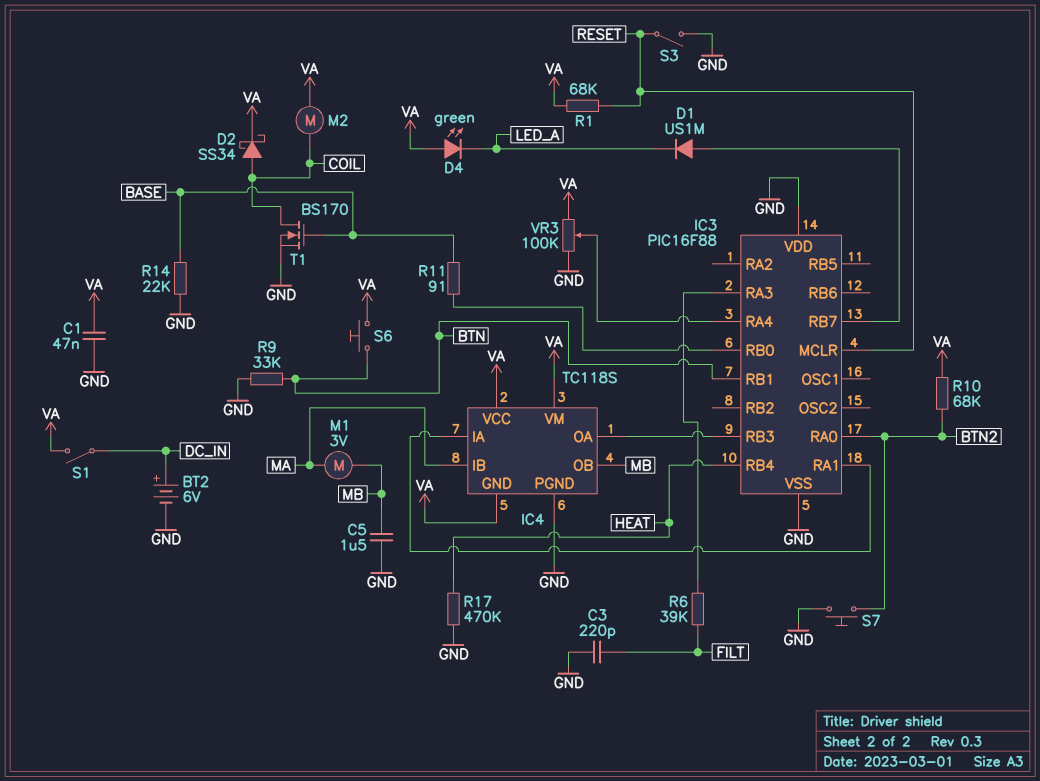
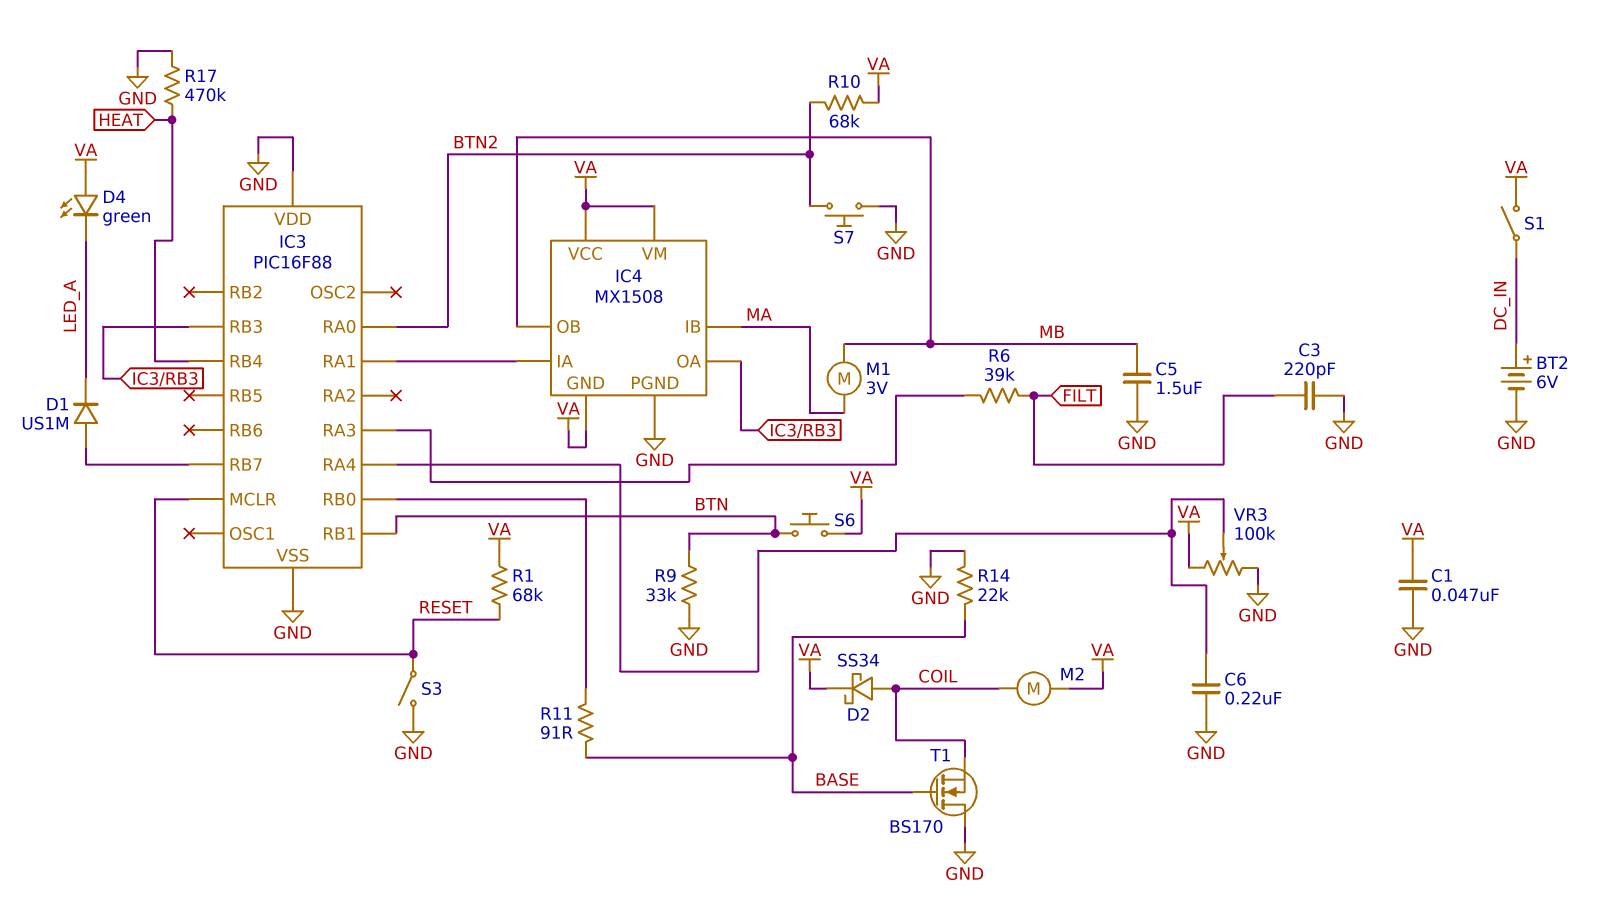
C6: none -> 220nF (GND, IC3/RA4)
IC4: TC118S -> MX1508
T1: NMOS BS170 (G BASE, D COIL, S GND) -> NMOS BS170 (G BASE, D GND, S COIL)

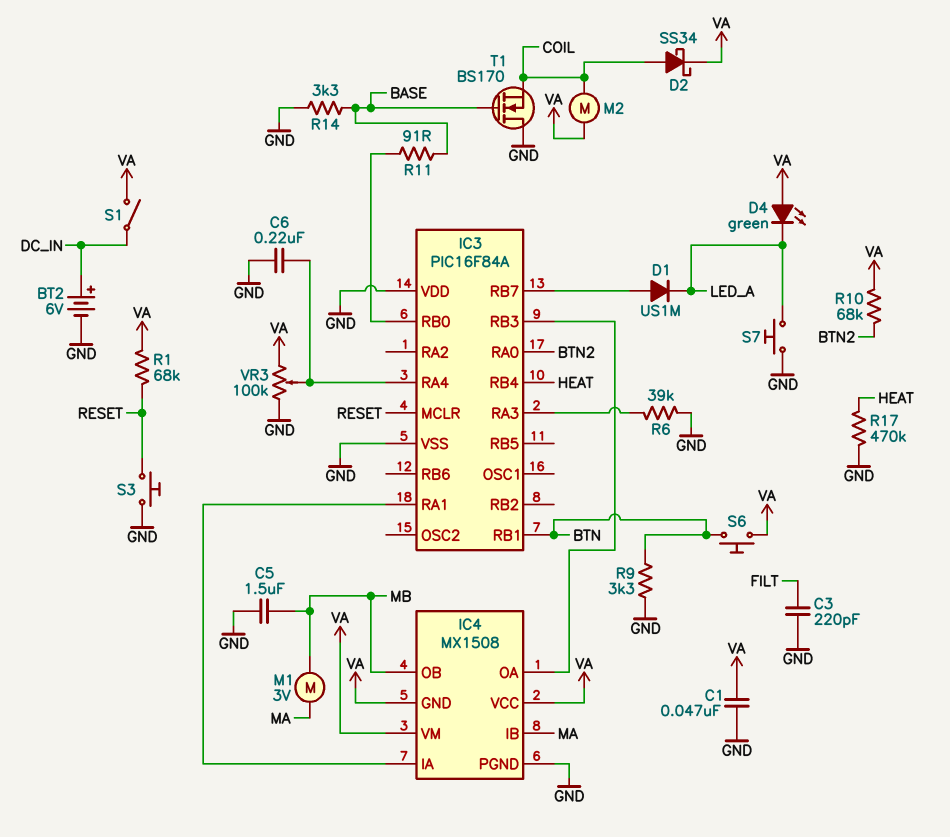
IC3: PIC16F88 -> PIC16F84A
R6: 39k (FILT, IC3/RA3) -> 39k (GND, IC3/RA3)
R9: 33k (BTN, GND) -> 3.3k (BTN, GND)
R14: 22k (BASE, GND) -> 3.3k (BASE, GND)
S3: switch (GND, RESET) -> button (GND, RESET)
S7: button (BTN2, GND) -> button (GND, LED_A)

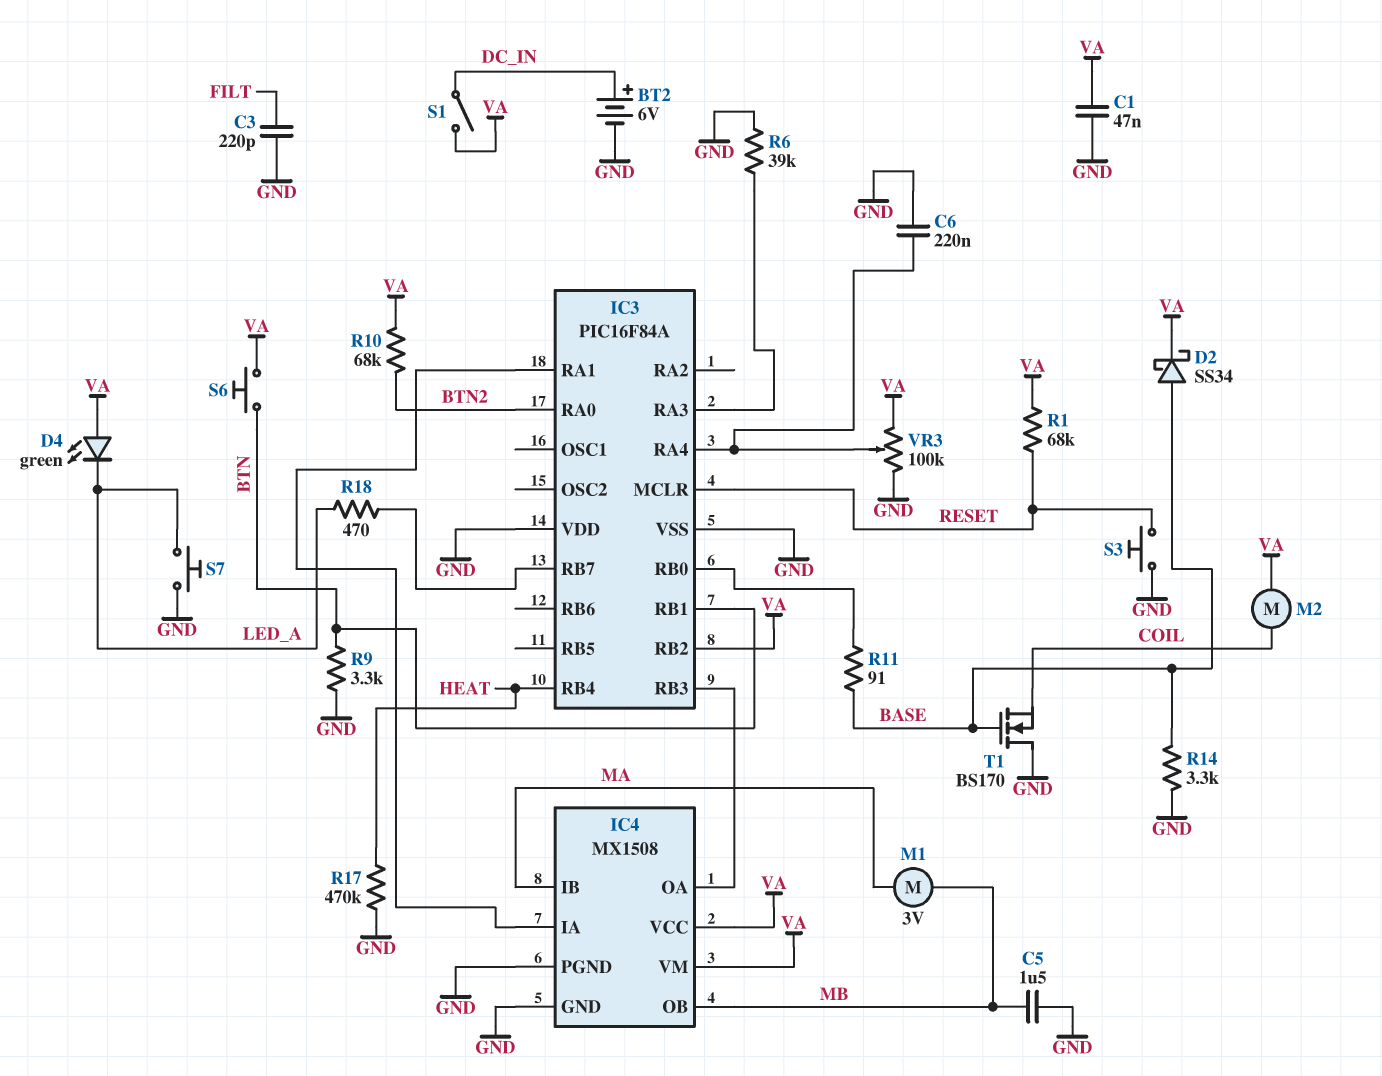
D1: diode US1M (A IC3/RB7, K LED_A) -> none
D2: schottky SS34 (A COIL, K VA) -> schottky SS34 (A BASE, K VA)
IC3 pin RB2: none -> VA
IC4 pin GND: VA -> GND
R18: none -> 470 (IC3/RB7, LED_A)

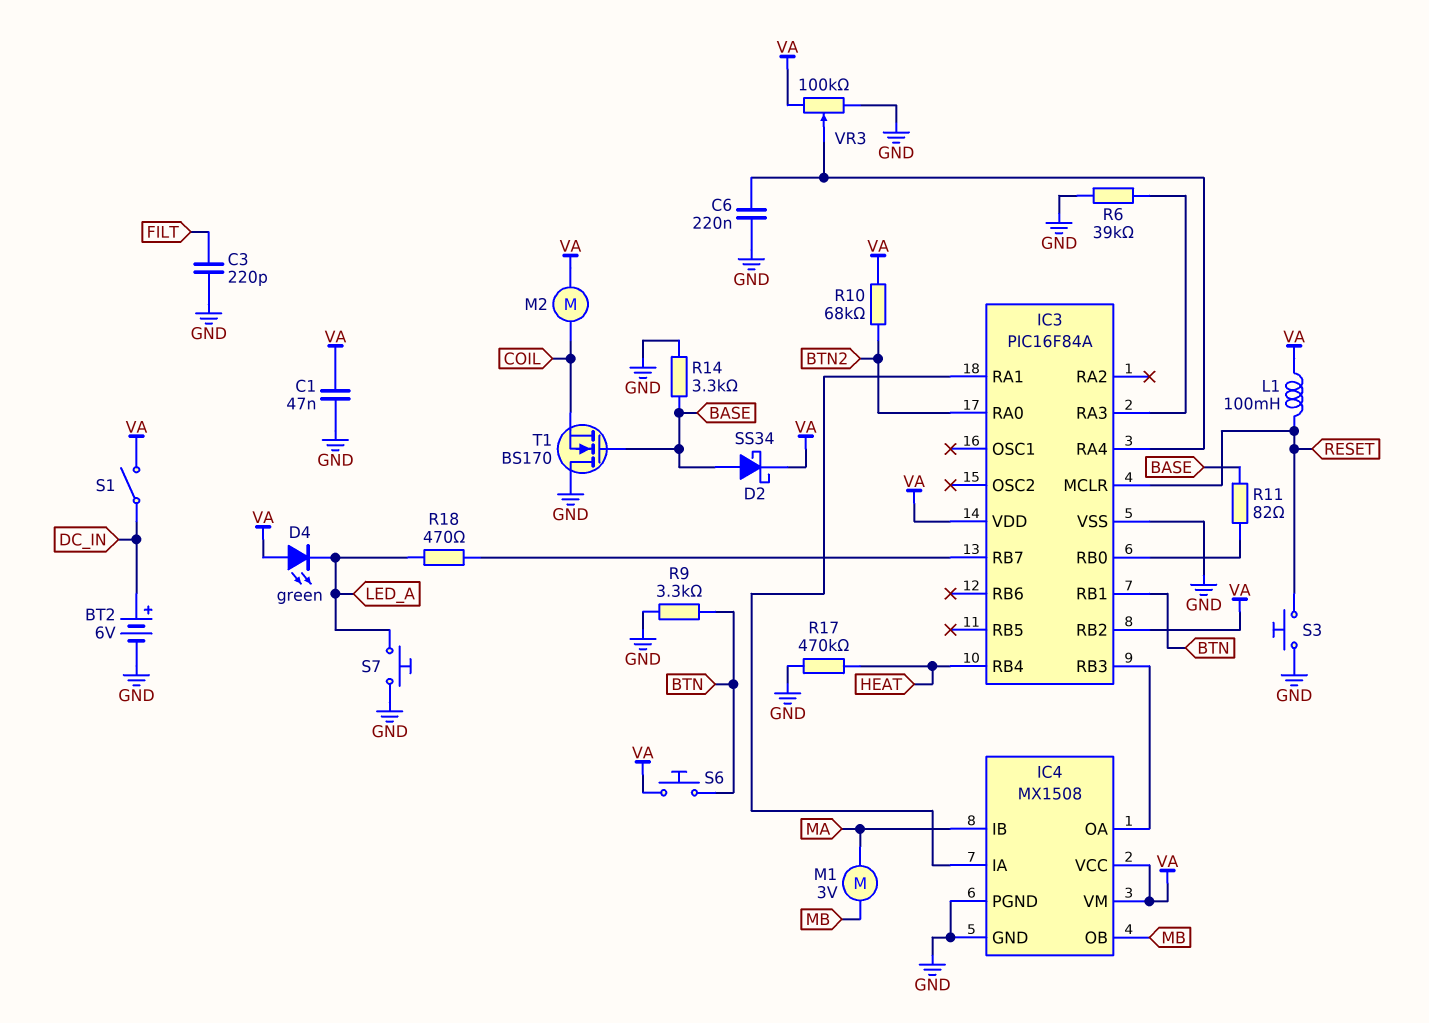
C5: 1.5uF (GND, MB) -> none
IC3 pin VDD: GND -> VA
L1: none -> 100mH (RESET, VA)
R1: 68k (RESET, VA) -> none
R11: 91 (BASE, IC3/RB0) -> 82 (BASE, IC3/RB0)

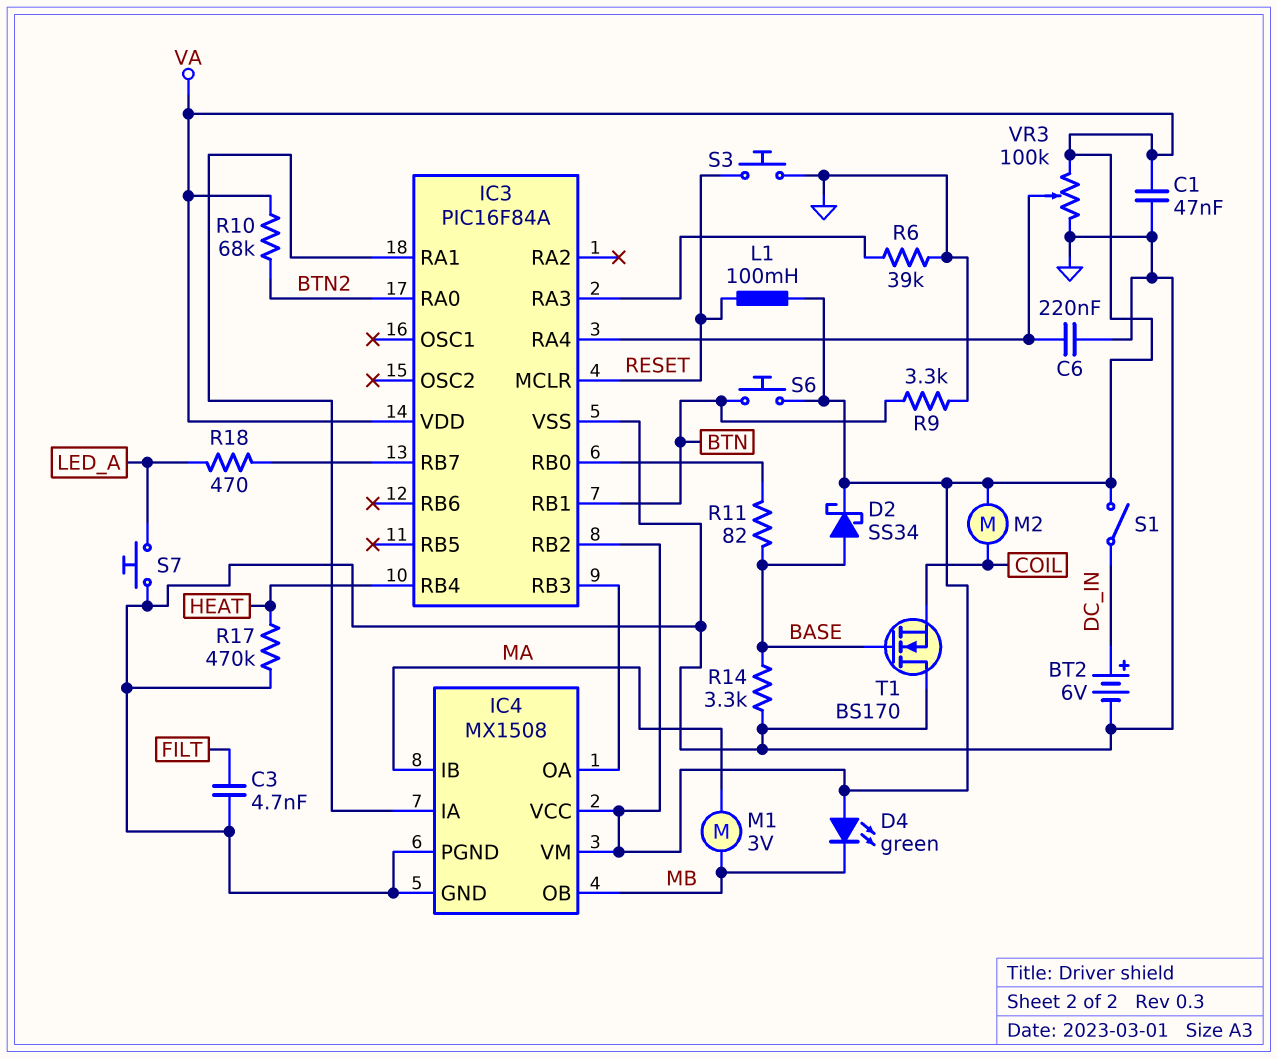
C3: 220pF (FILT, GND) -> 4.7nF (FILT, GND)
D4: LED green (A VA, K LED_A) -> LED green (A VA, K MB)

